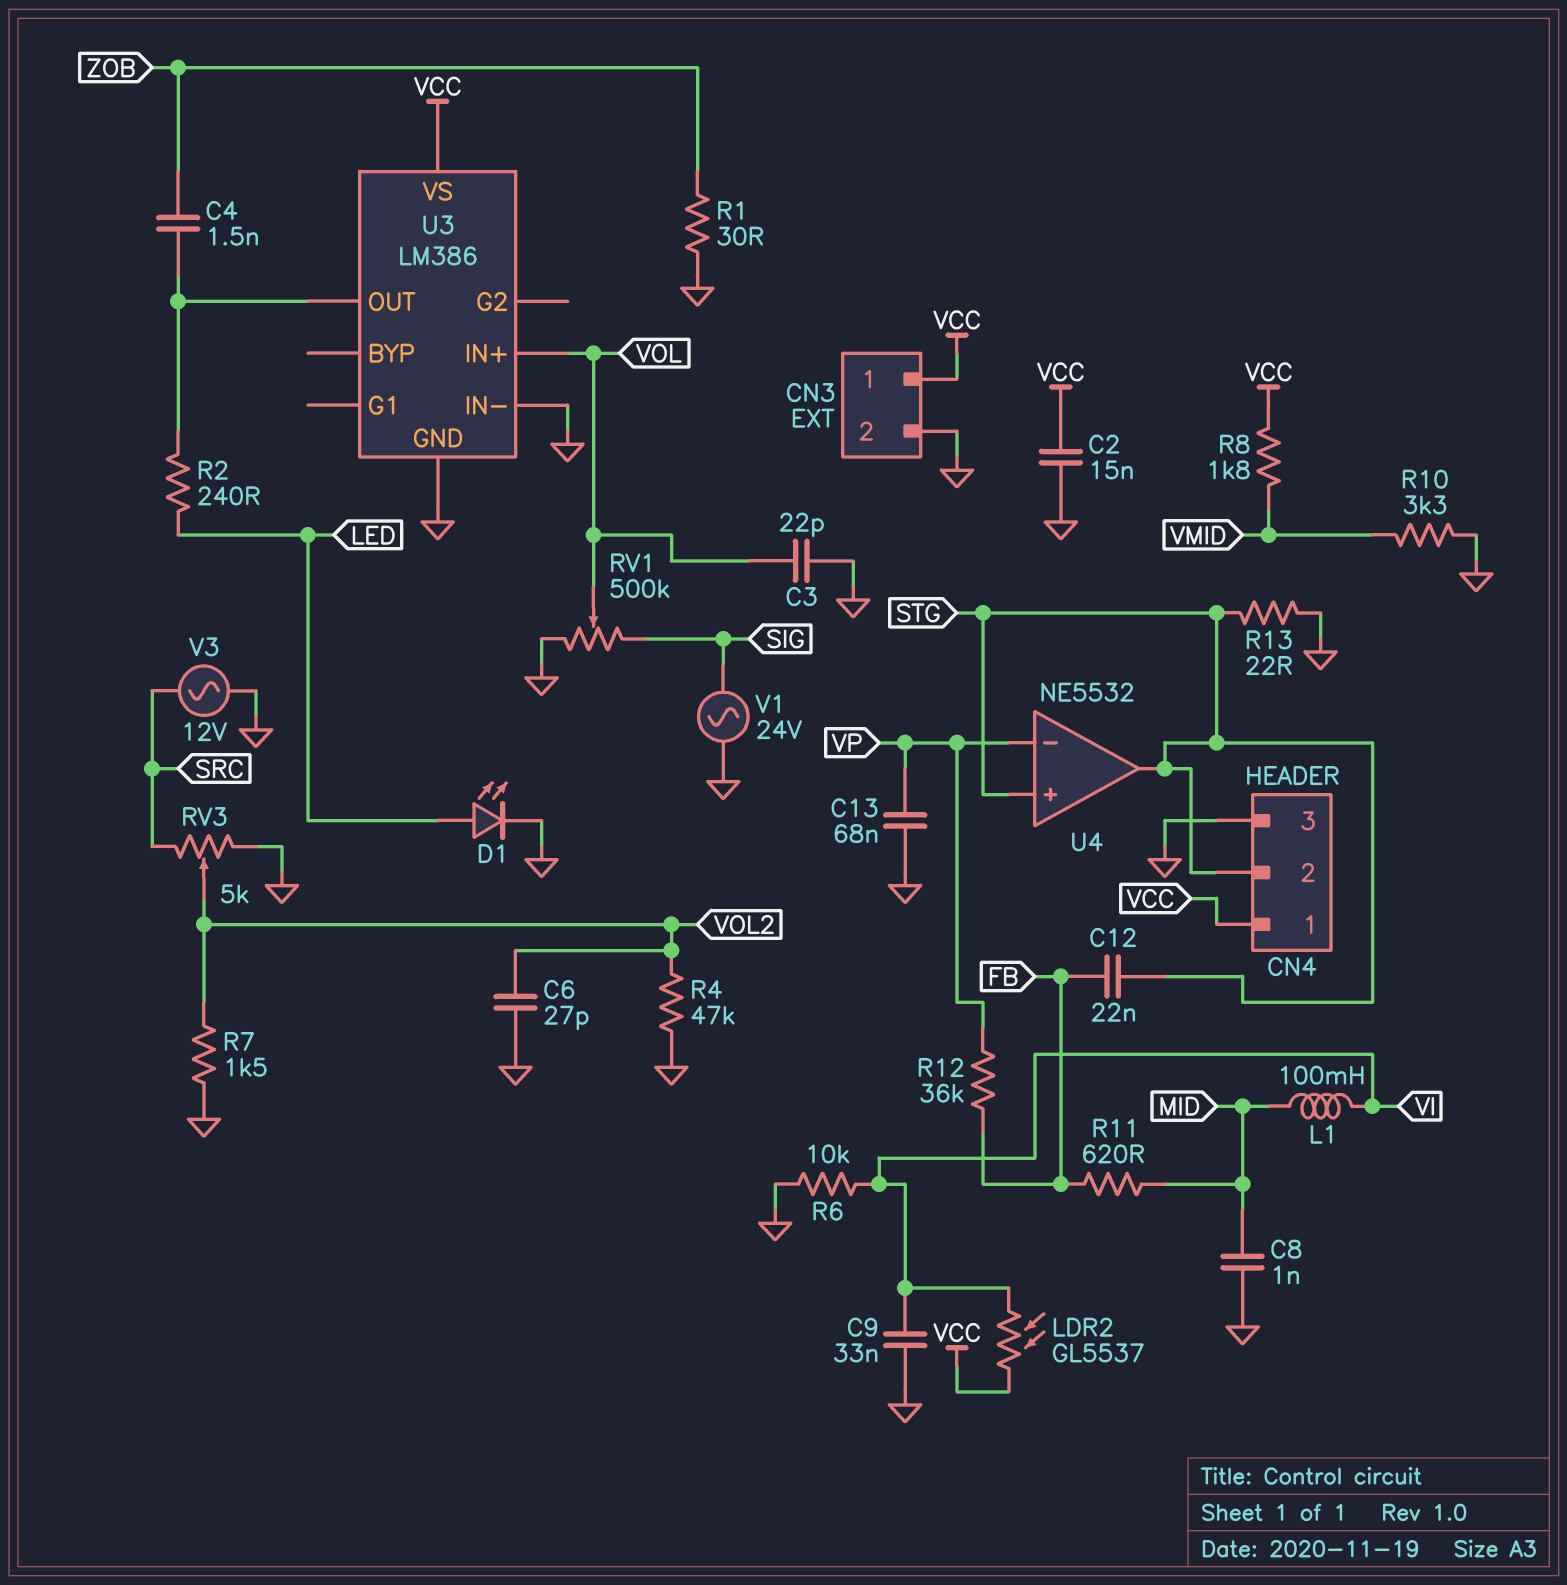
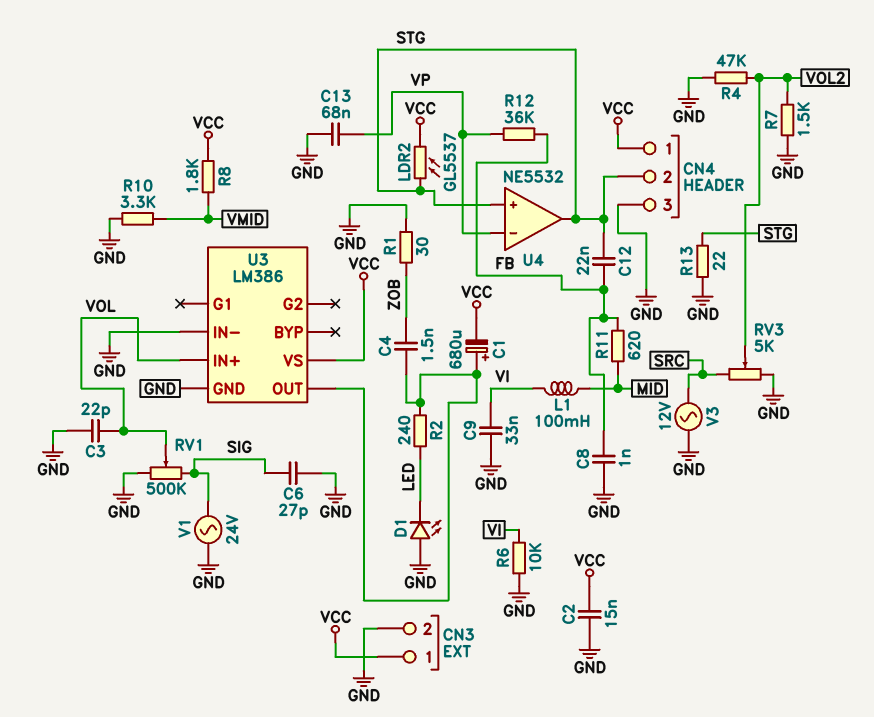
C1: none -> 680uF (plus U3/OUT, minus VCC)
C6: 27pF (GND, VOL2) -> 27pF (GND, SIG)
C8: 1nF (GND, MID) -> 1nF (FB, GND)
D1: LED (A LED, K GND) -> LED (A GND, K LED)
LDR2: GL5537 (VCC, VI) -> GL5537 (STG, VCC)

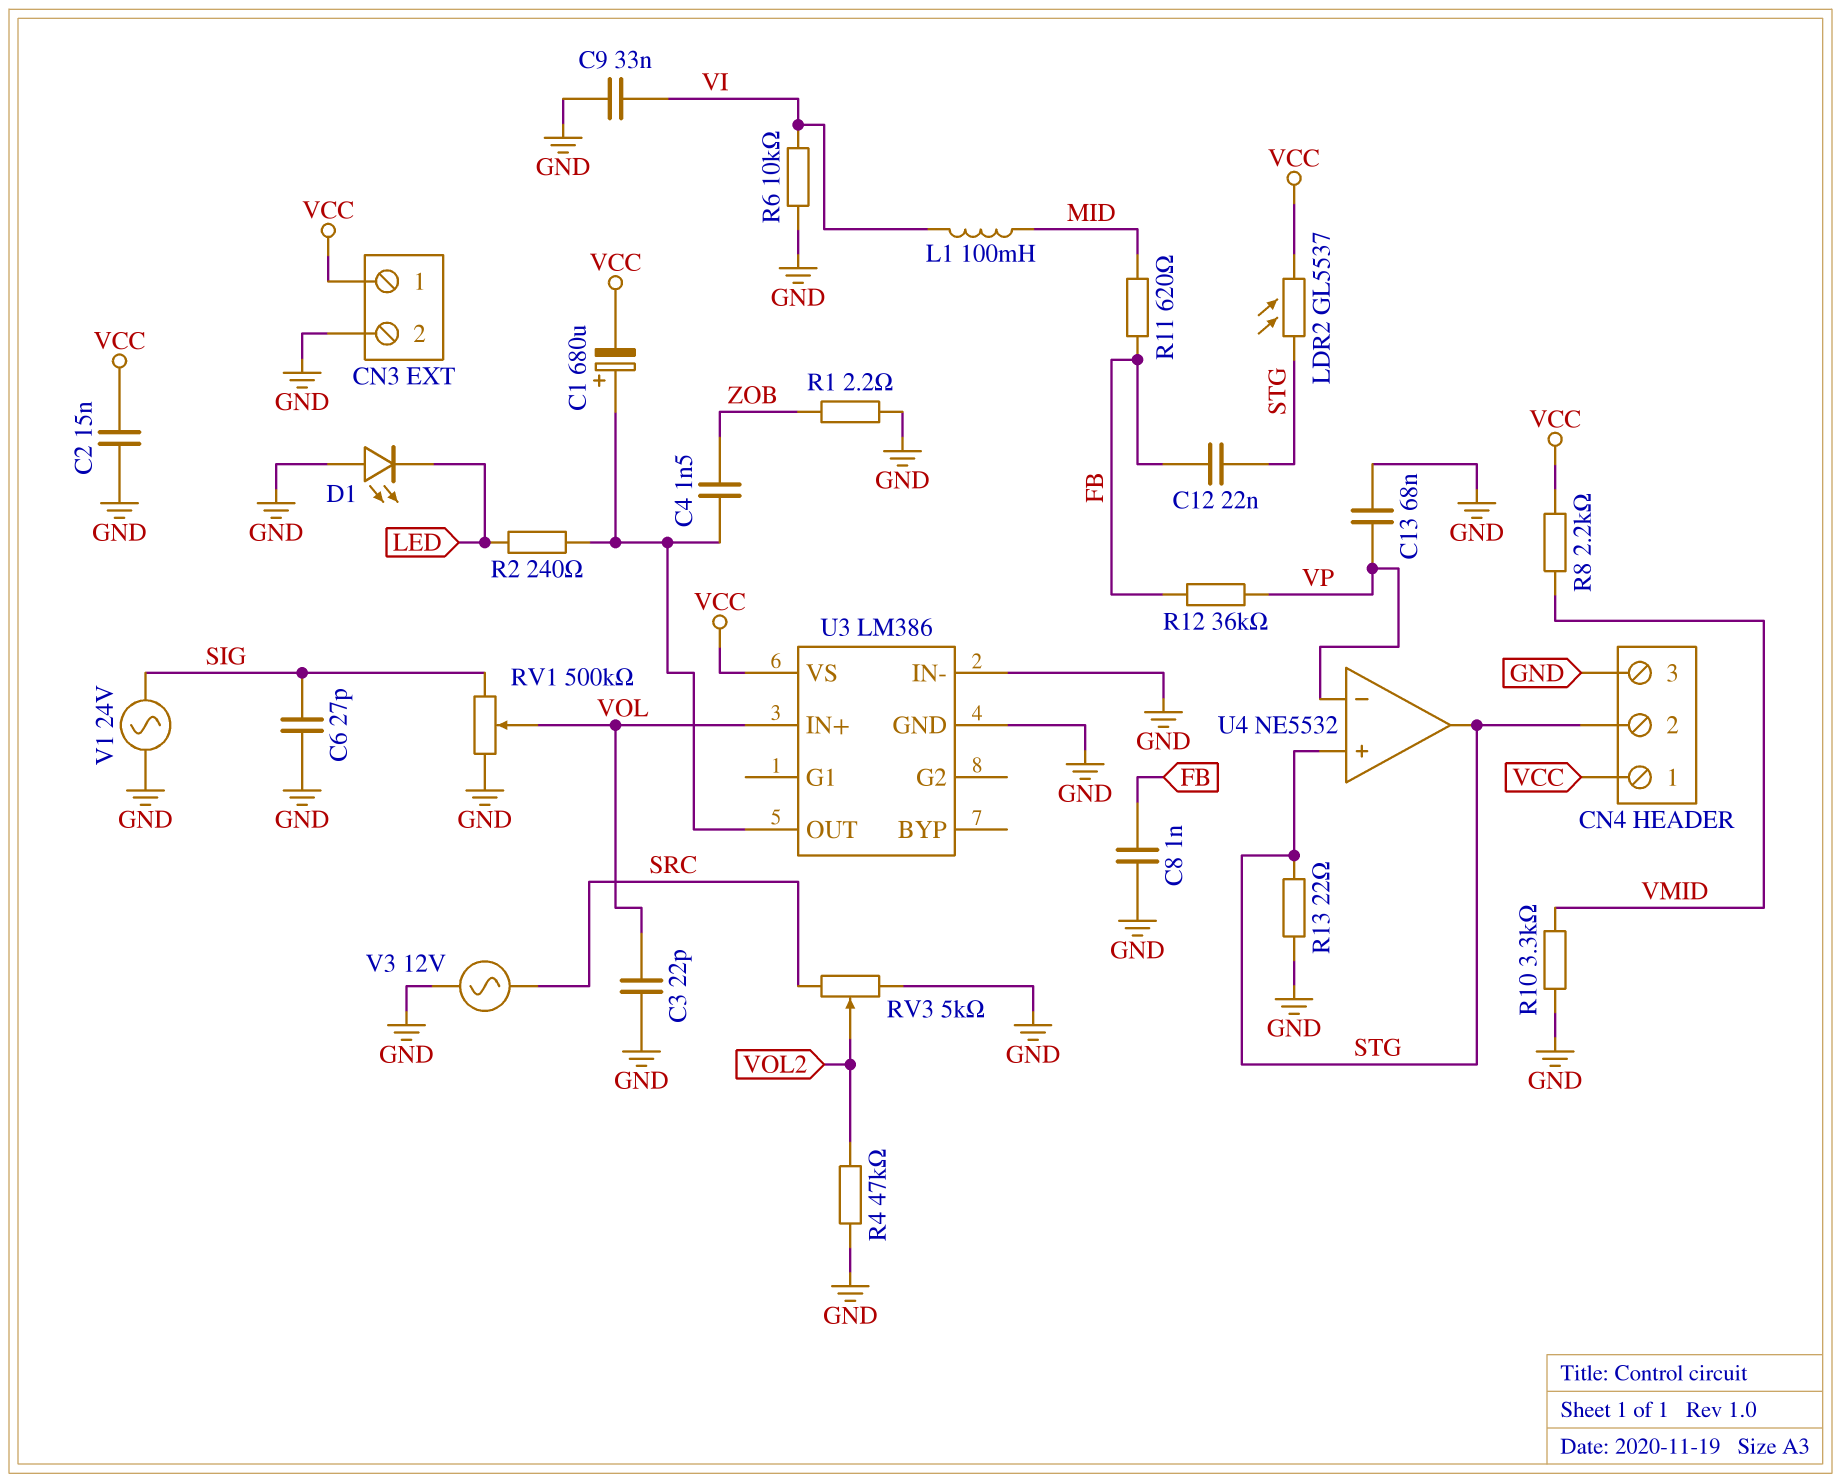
R1: 30 (GND, ZOB) -> 2.2 (GND, ZOB)
R7: 1.5k (GND, VOL2) -> none
R8: 1.8k (VCC, VMID) -> 2.2k (VCC, VMID)

